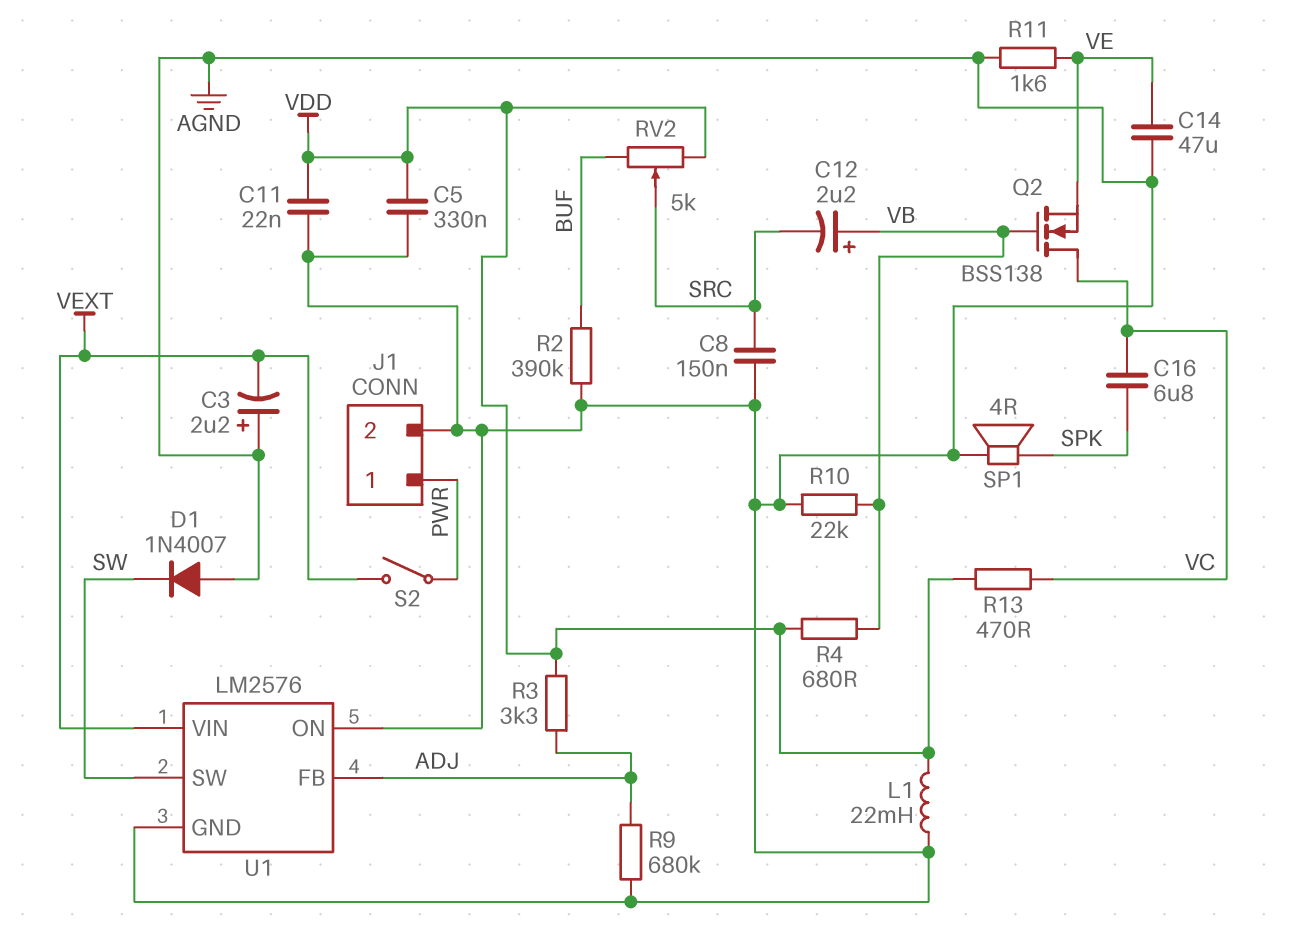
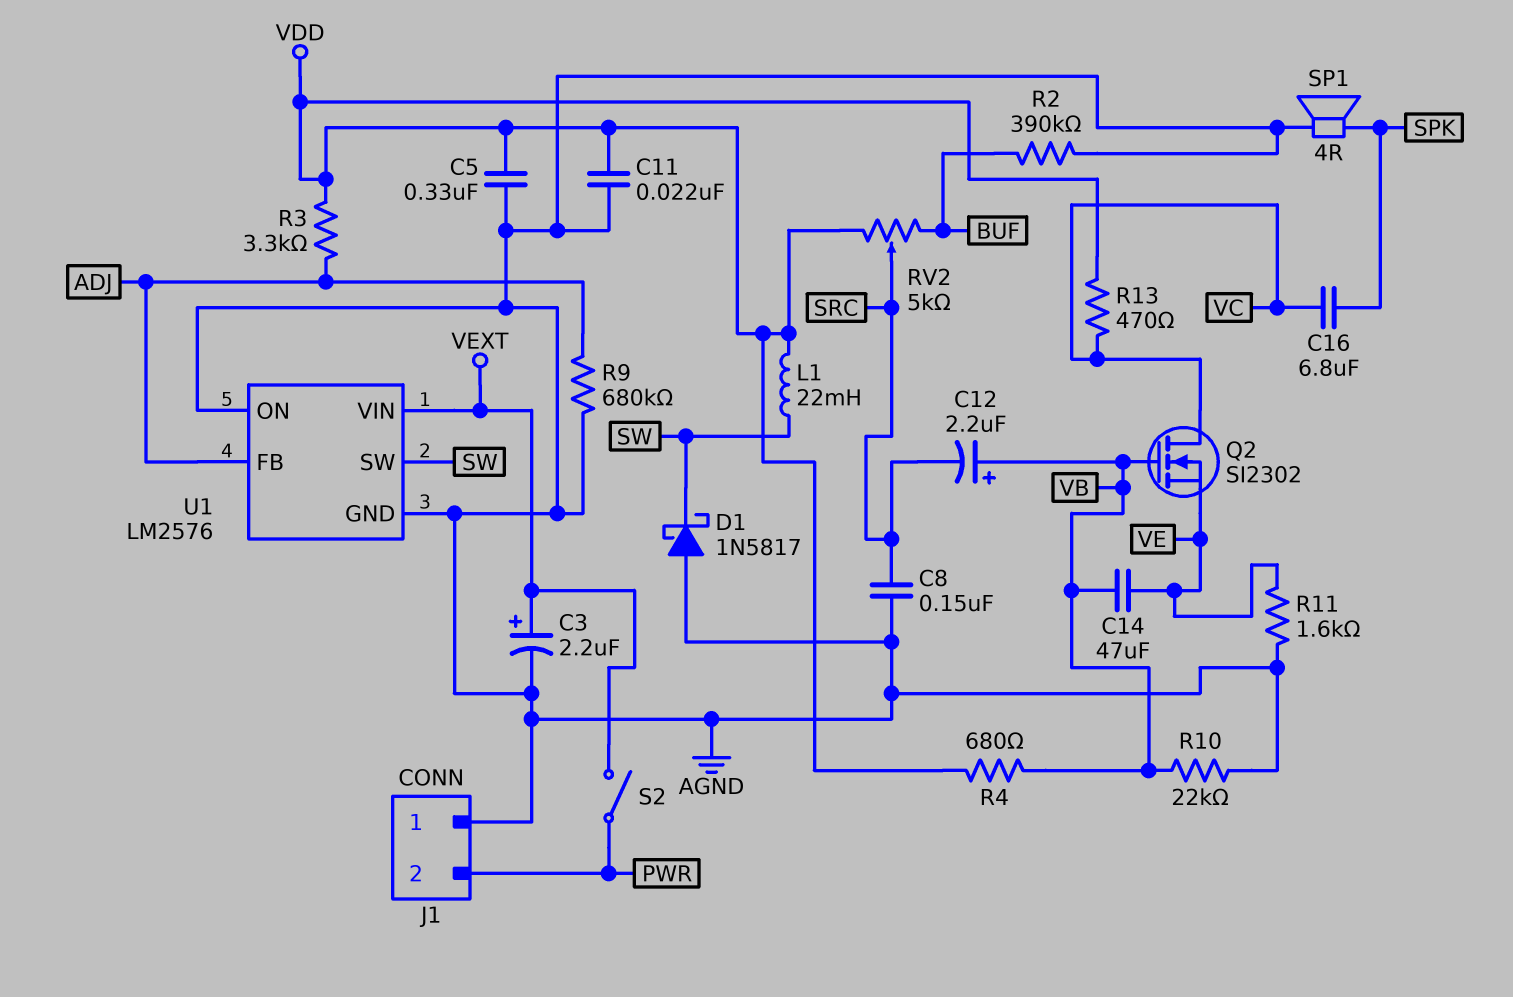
C3: 2.2uF (plus AGND, minus VEXT) -> 2.2uF (plus VEXT, minus AGND)
C14: 47uF (AGND, VE) -> 47uF (VB, VE)
D1: diode 1N4007 (A AGND, K SW) -> schottky 1N5817 (A AGND, K SW)
J1 pin 1: PWR -> AGND
J1 pin 2: AGND -> PWR
L1: 22mH (AGND, VDD) -> 22mH (SW, VDD)
Q2: NMOS BSS138 (G VB, D VC, S VE) -> NMOS SI2302 (G VB, D VC, S VE)

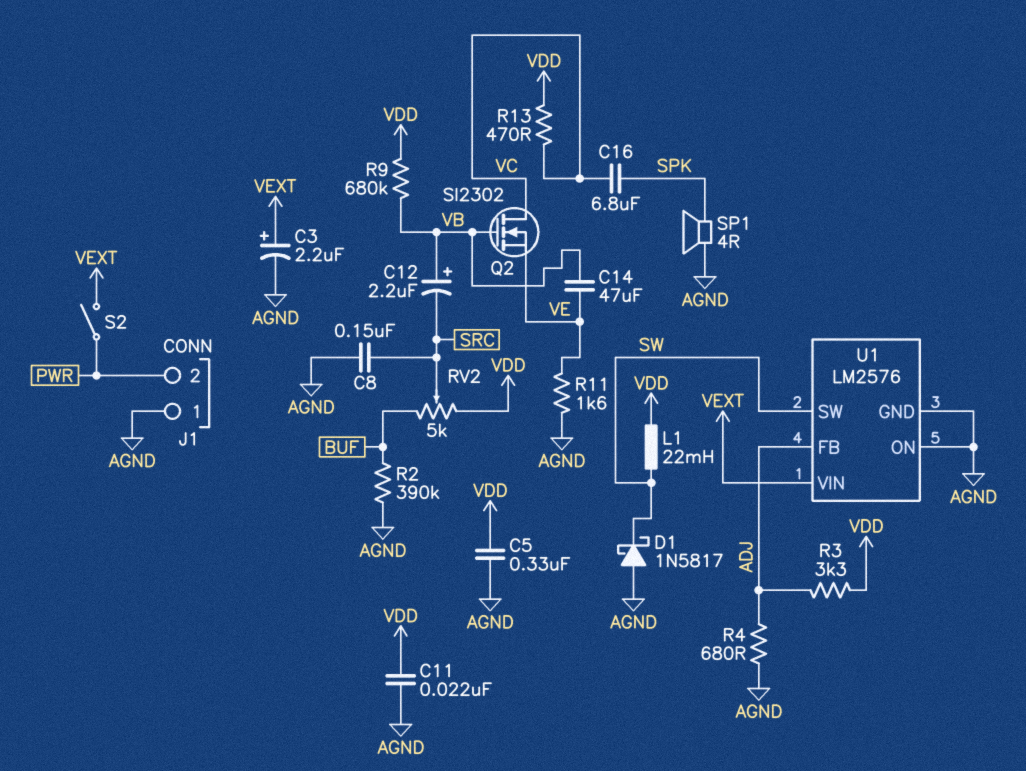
R4: 680 (VB, VDD) -> 680 (ADJ, AGND)
R9: 680k (ADJ, AGND) -> 680k (VB, VDD)
R10: 22k (AGND, VB) -> none

